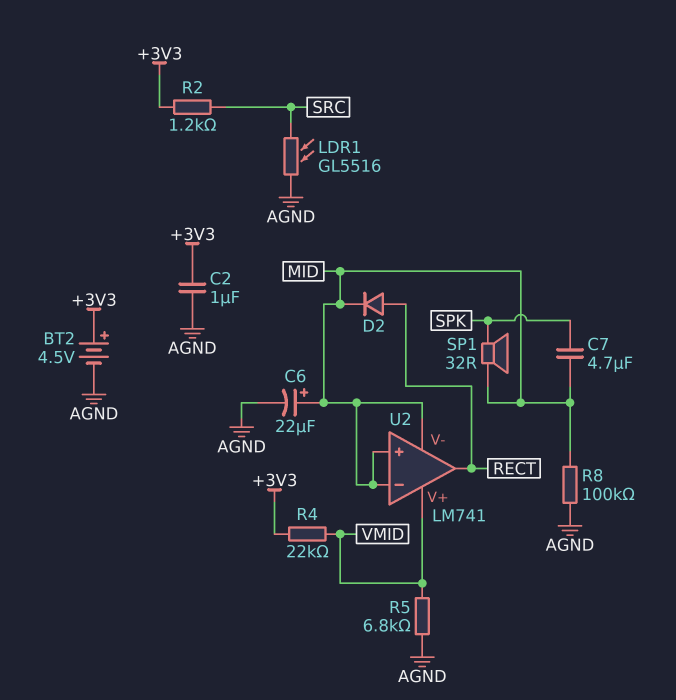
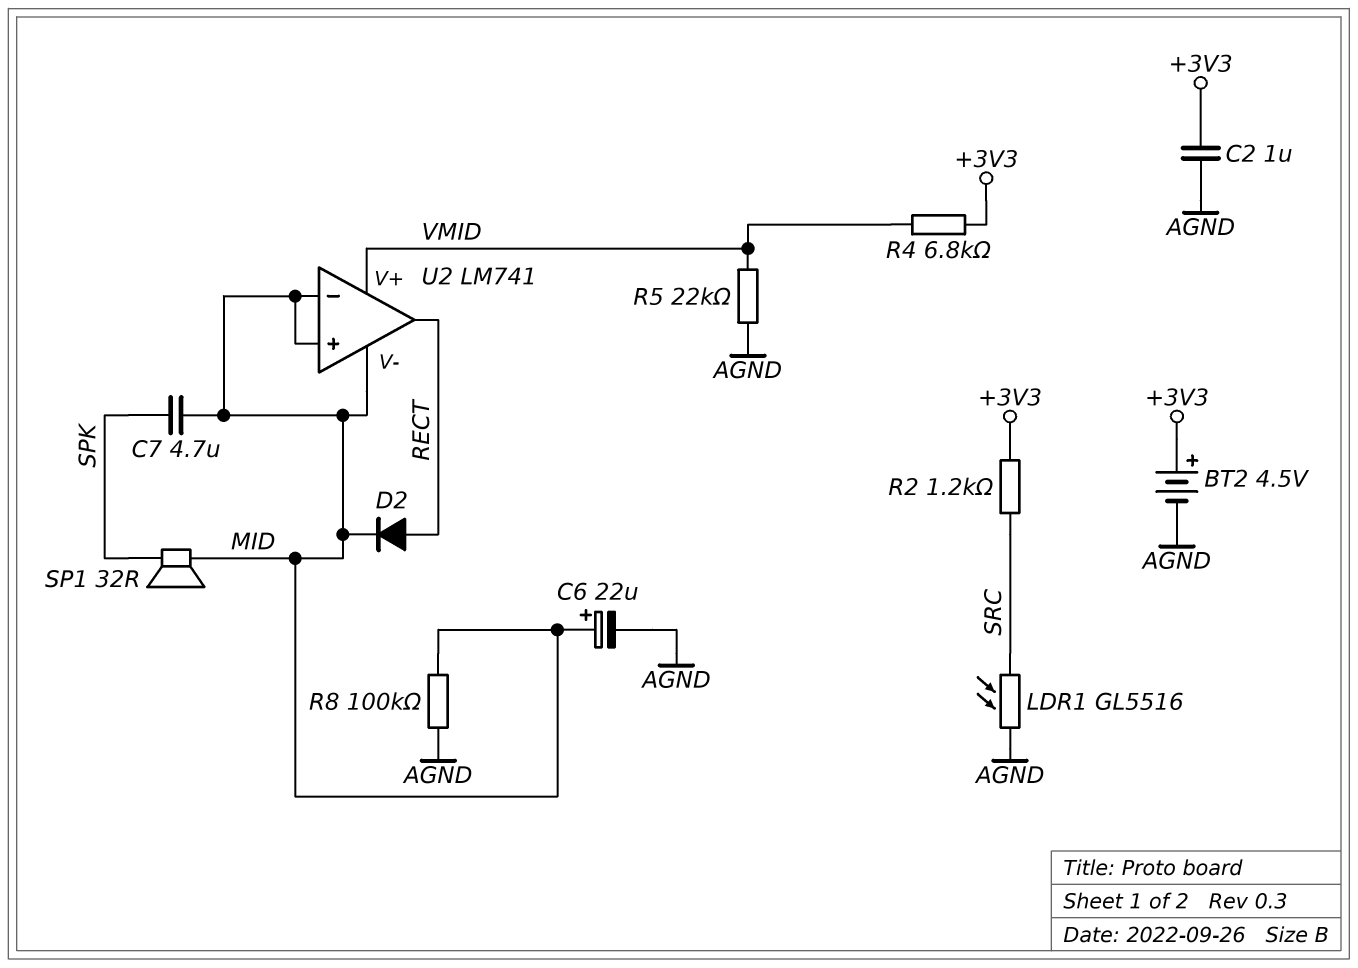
R4: 22k (+3V3, VMID) -> 6.8k (+3V3, VMID)
R5: 6.8k (AGND, VMID) -> 22k (AGND, VMID)

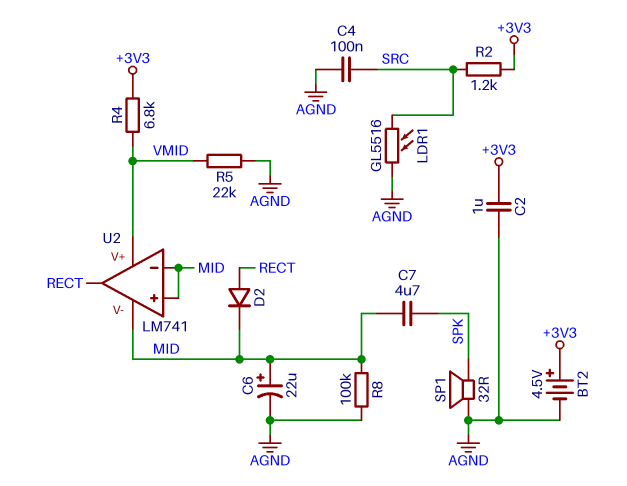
C4: none -> 100nF (AGND, SRC)
SP1: speaker 32R (MID, SPK) -> speaker 32R (AGND, SPK)

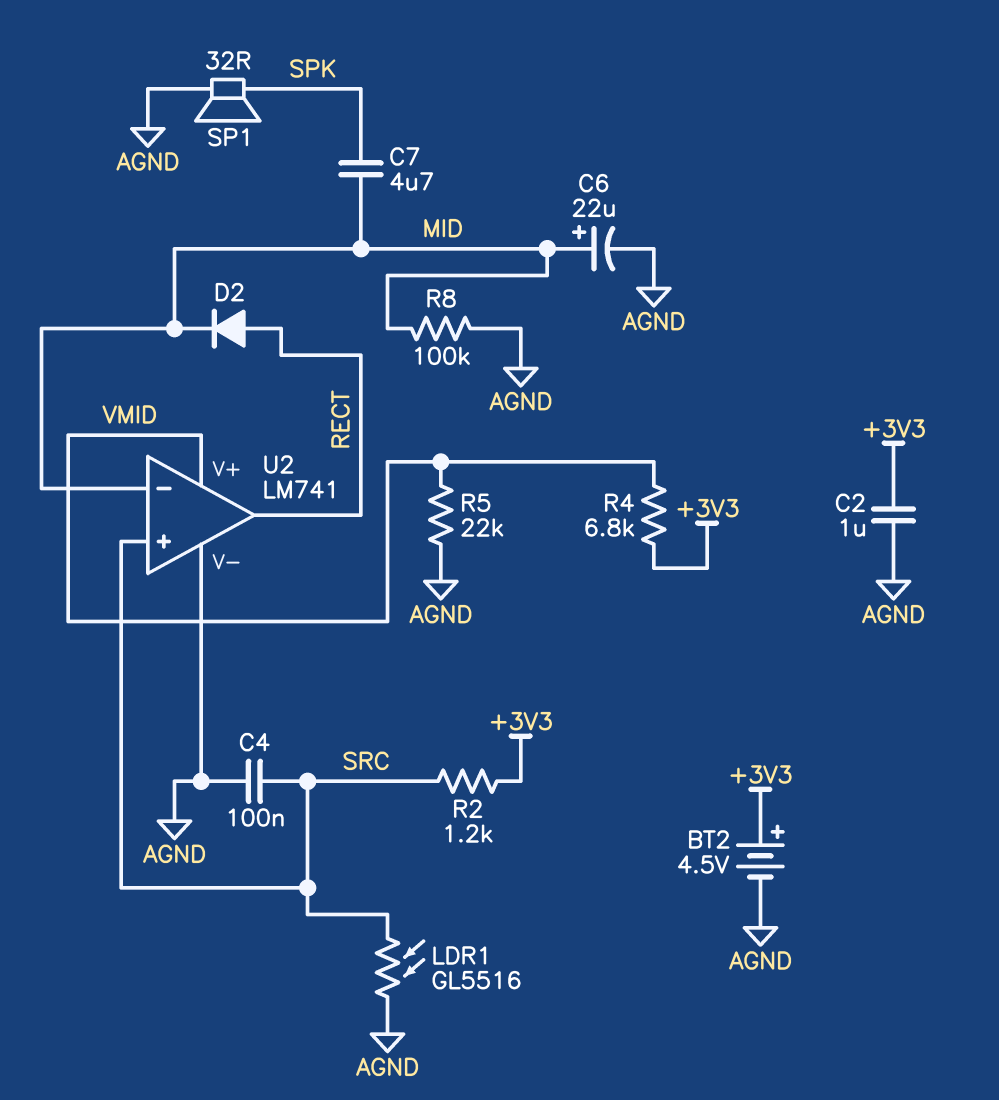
U2 pin V-: MID -> AGND
U2 pin in+: MID -> SRC

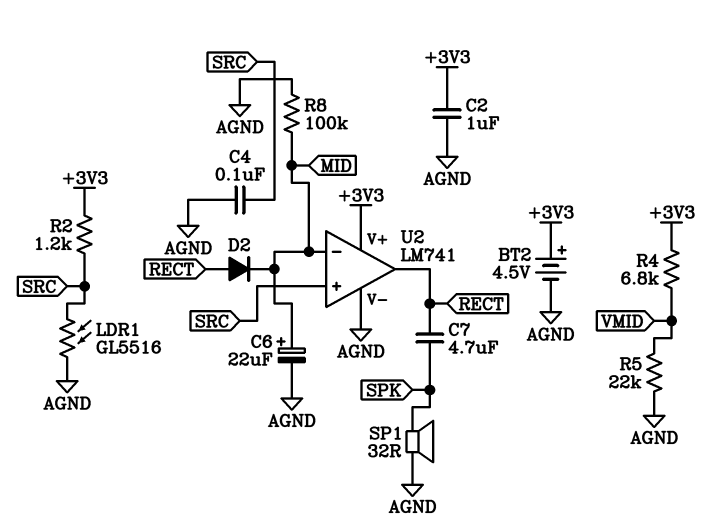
C7: 4.7uF (MID, SPK) -> 4.7uF (RECT, SPK)
U2 pin V+: VMID -> +3V3

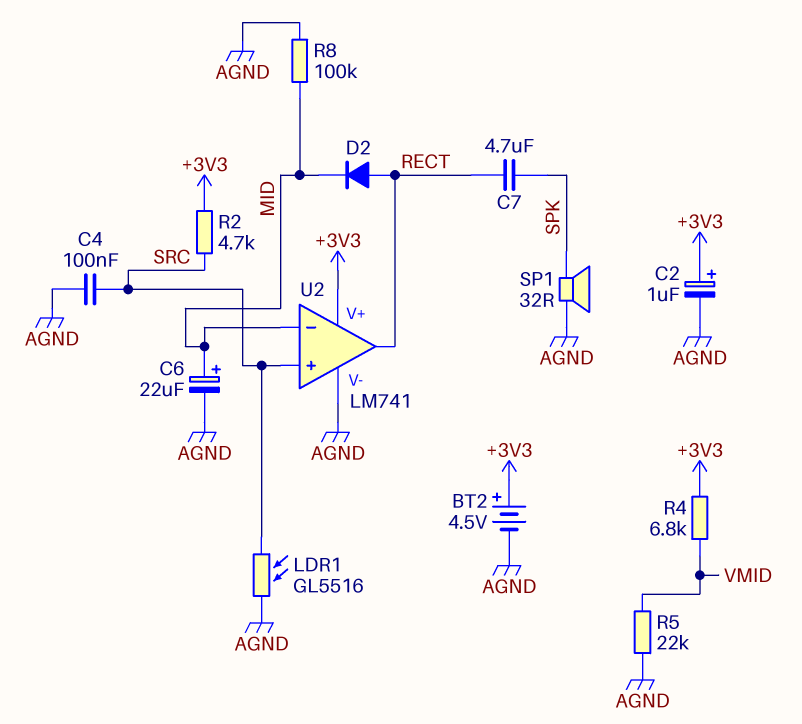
C2: 1uF (+3V3, AGND) -> 1uF (plus +3V3, minus AGND)
R2: 1.2k (+3V3, SRC) -> 4.7k (+3V3, SRC)

